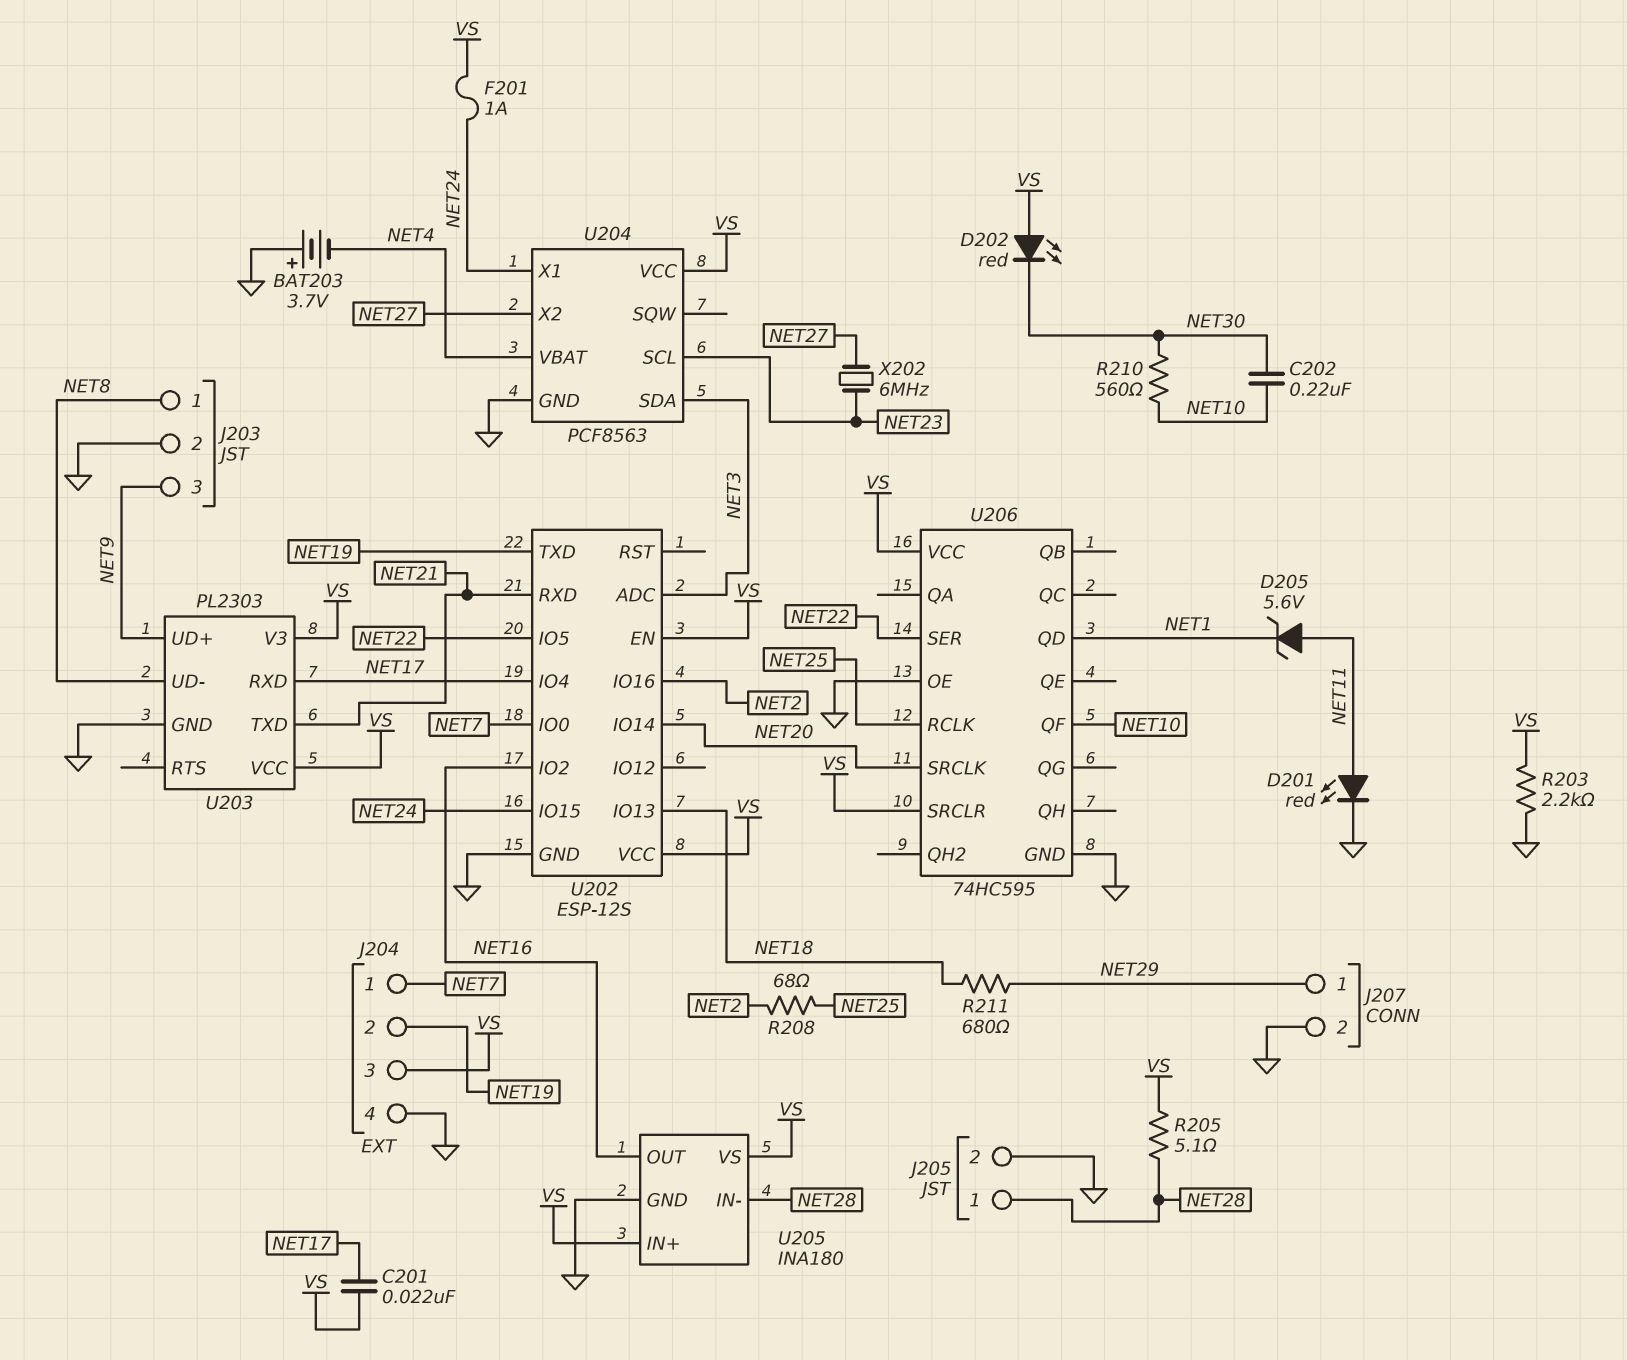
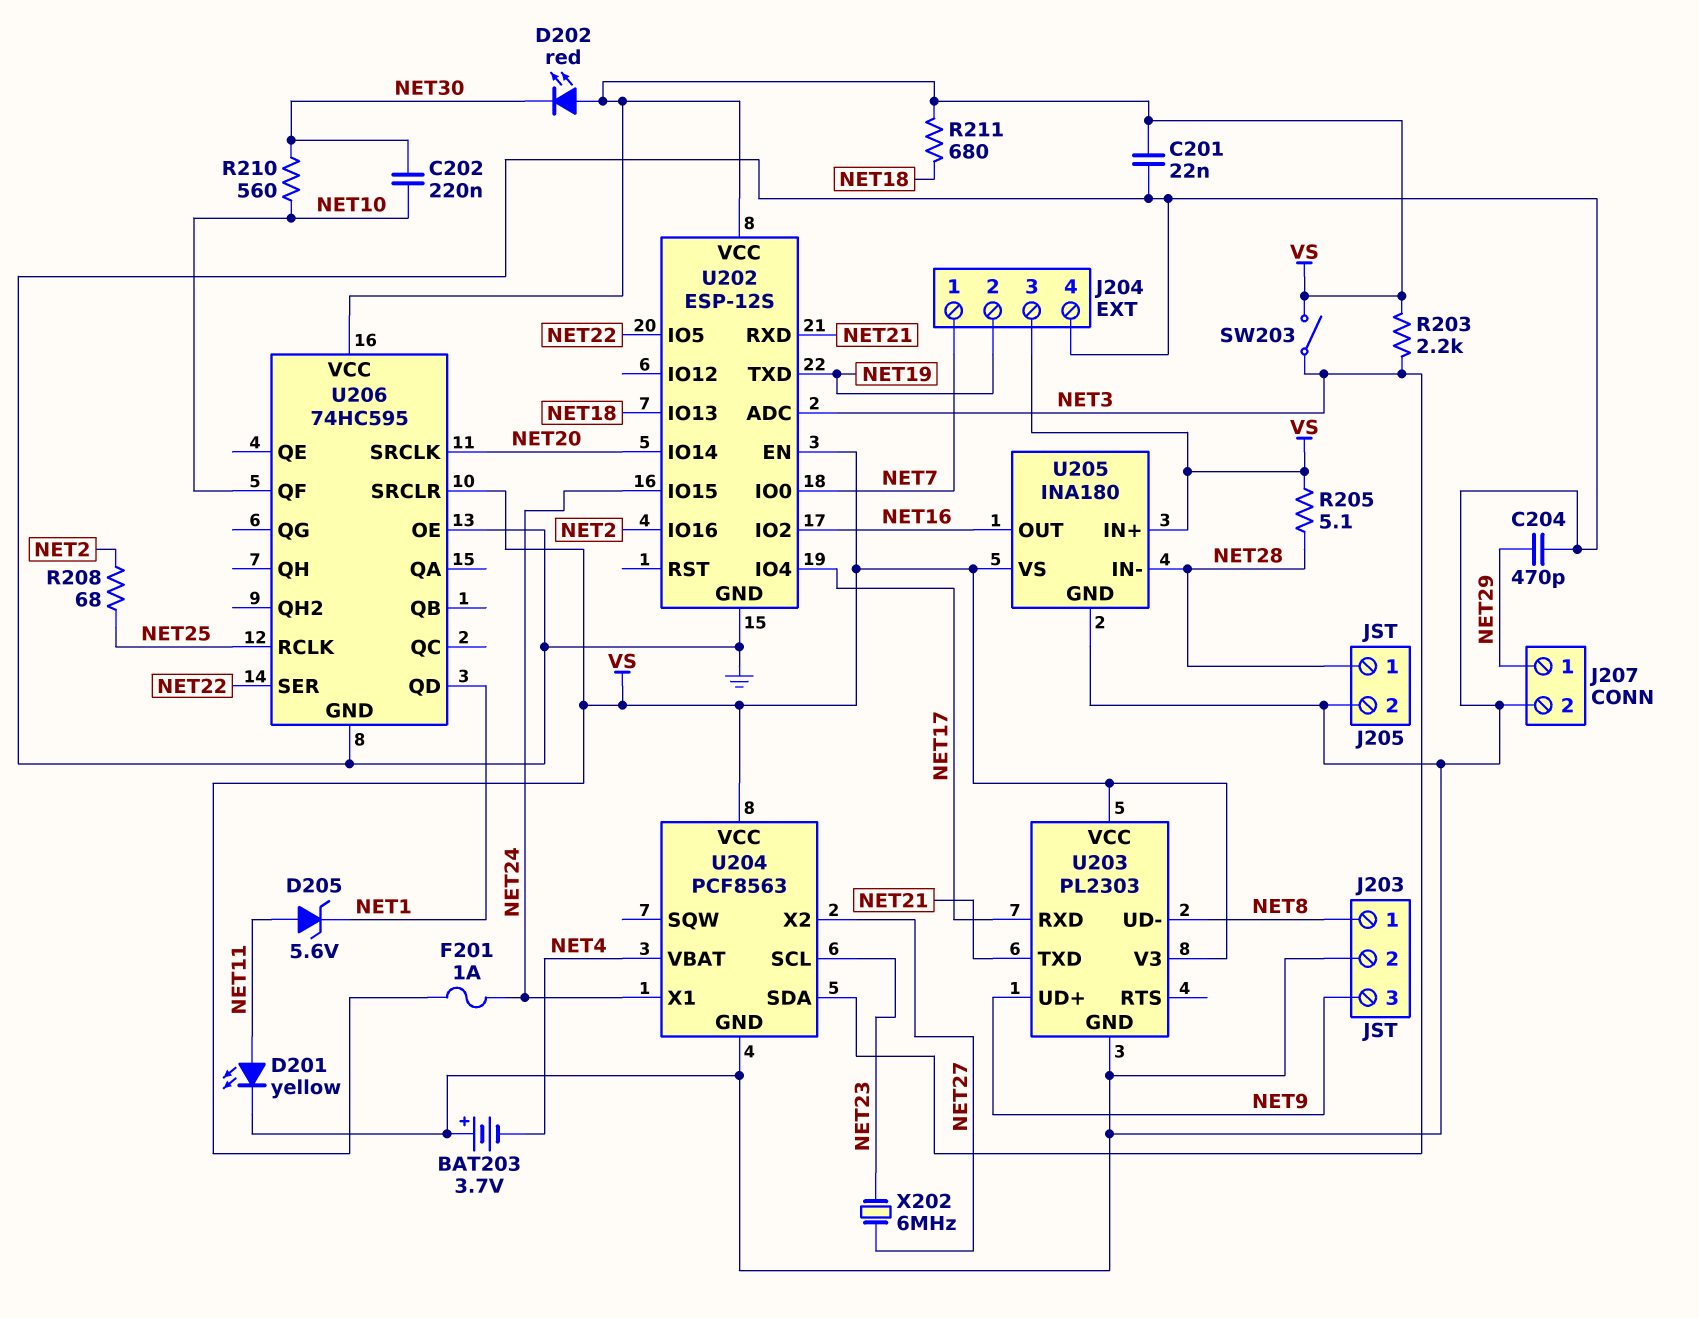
C201: 22nF (NET17, VS) -> 22nF (GND, VS)
C204: none -> 470pF (GND, NET29)
D201: LED red (A NET11, K GND) -> LED yellow (A NET11, K GND)
R203: 2.2k (GND, VS) -> 2.2k (NET3, VS)
R211: 680 (NET18, NET29) -> 680 (NET18, VS)
SW203: none -> switch (NET3, VS)

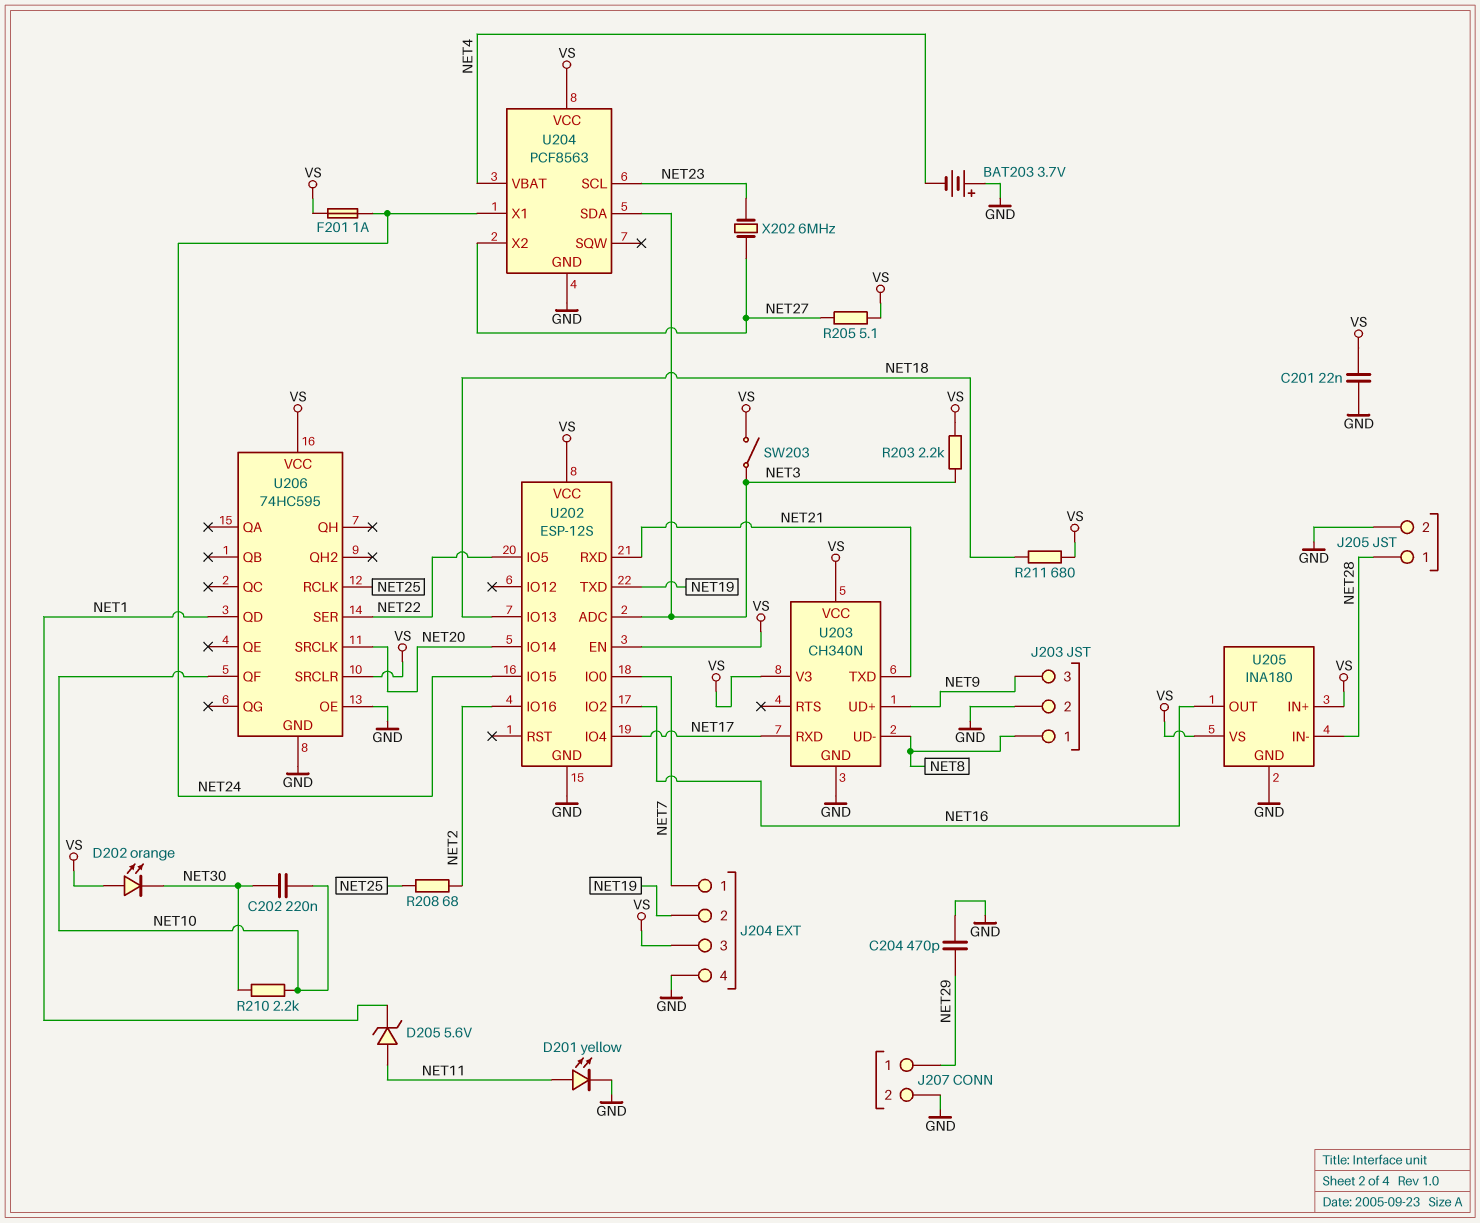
D202: LED red (A VS, K NET30) -> LED orange (A VS, K NET30)
R205: 5.1 (NET28, VS) -> 5.1 (NET27, VS)
R210: 560 (NET10, NET30) -> 2.2k (NET10, NET30)
U203: PL2303 -> CH340N

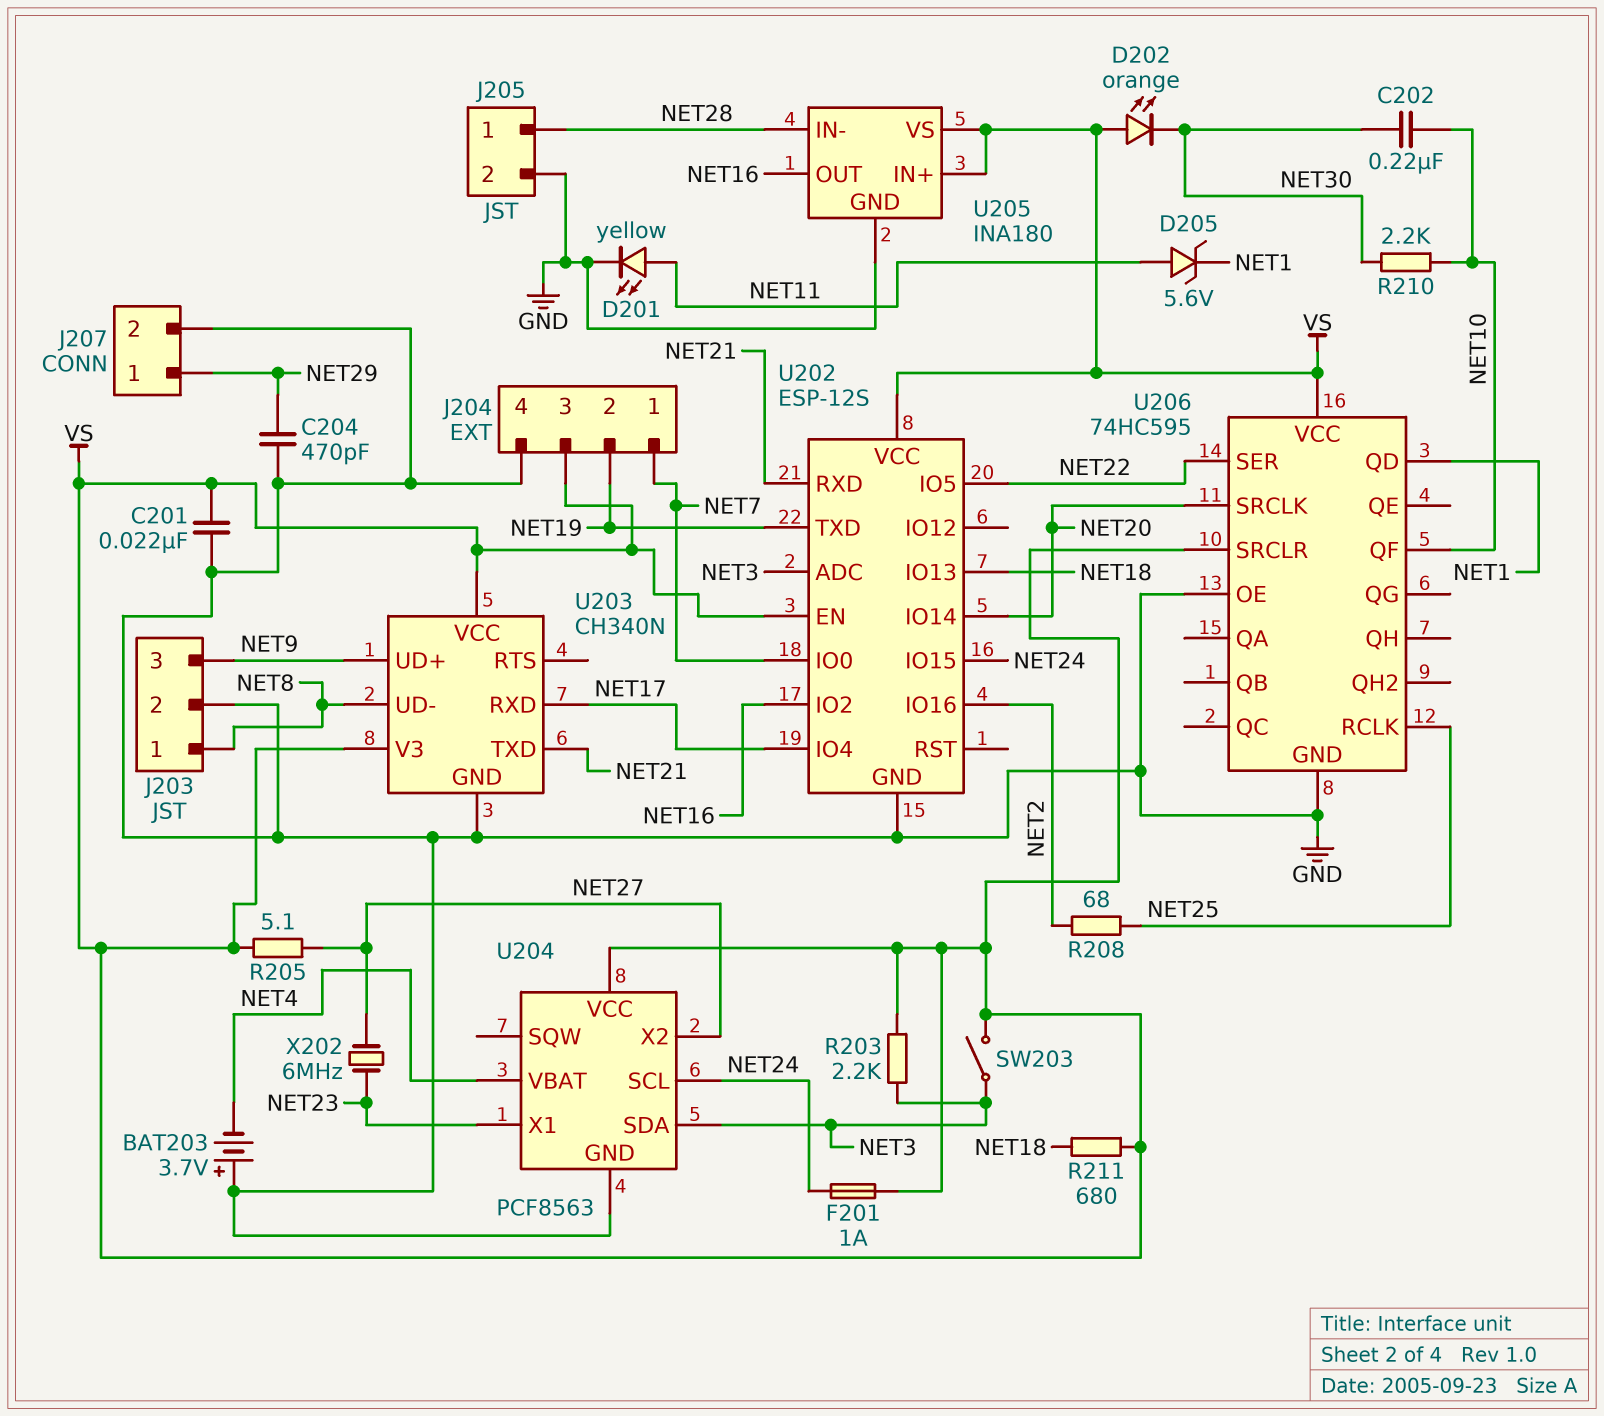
U204 pin SCL: NET23 -> NET24
U204 pin X1: NET24 -> NET23

